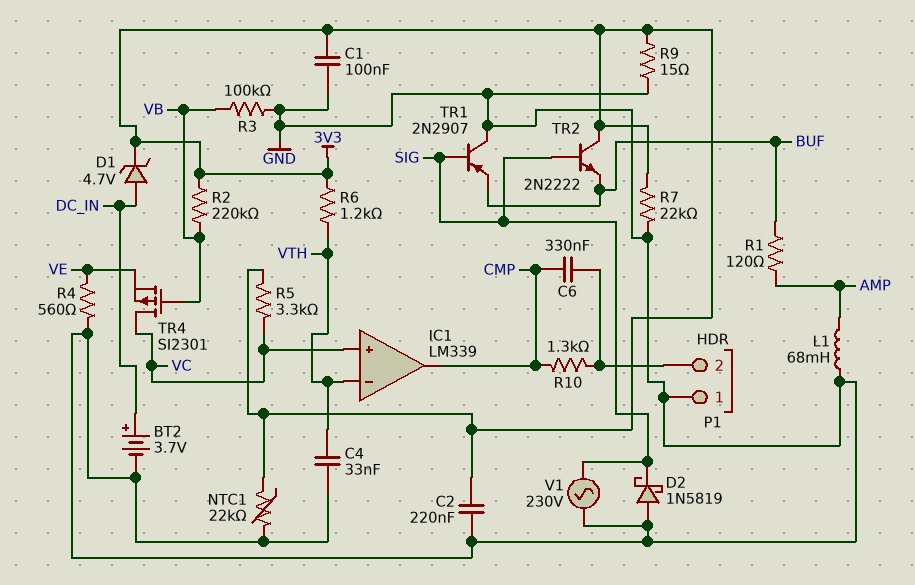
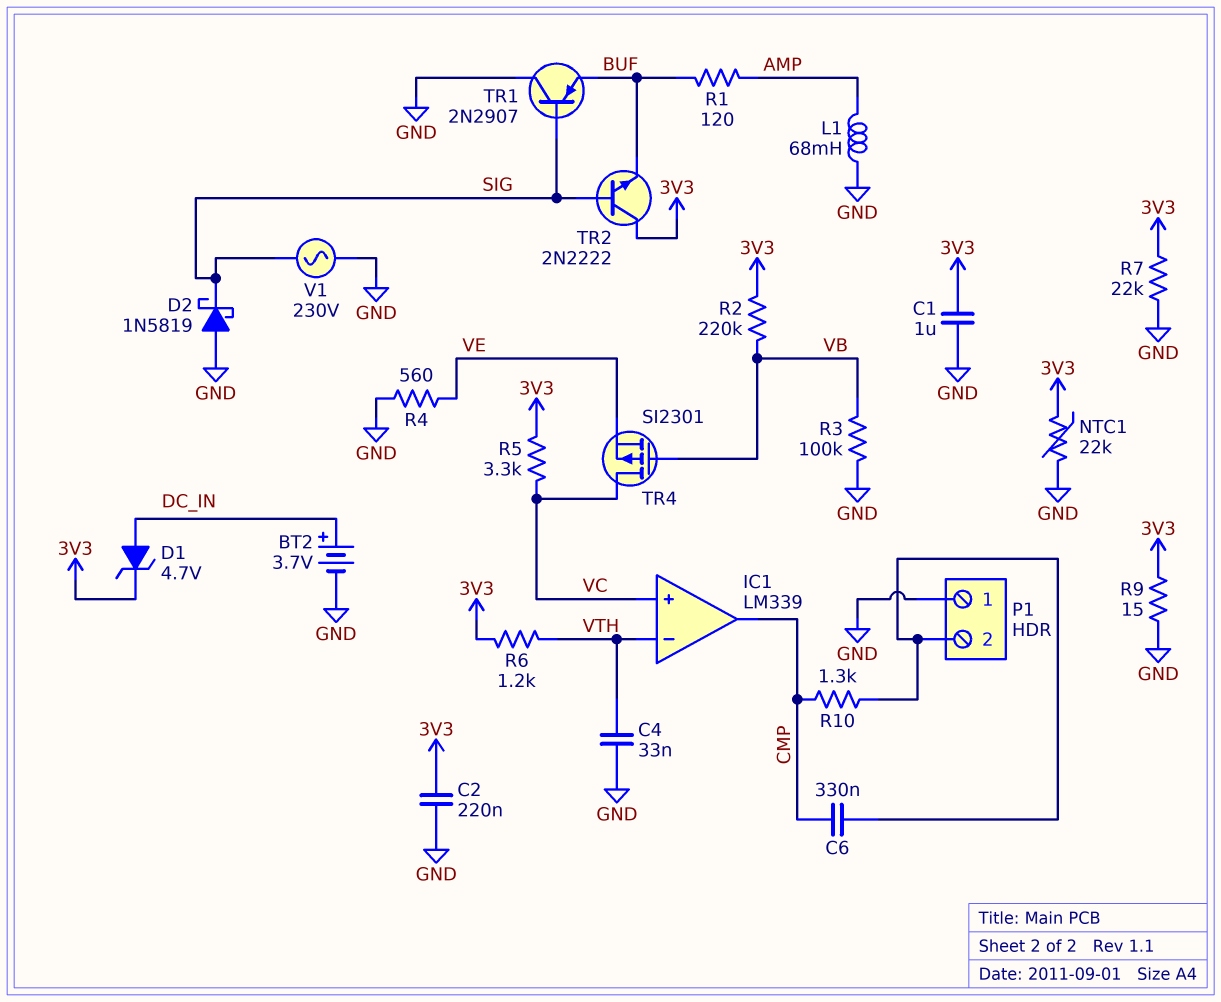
C1: 100nF (3V3, GND) -> 1uF (3V3, GND)

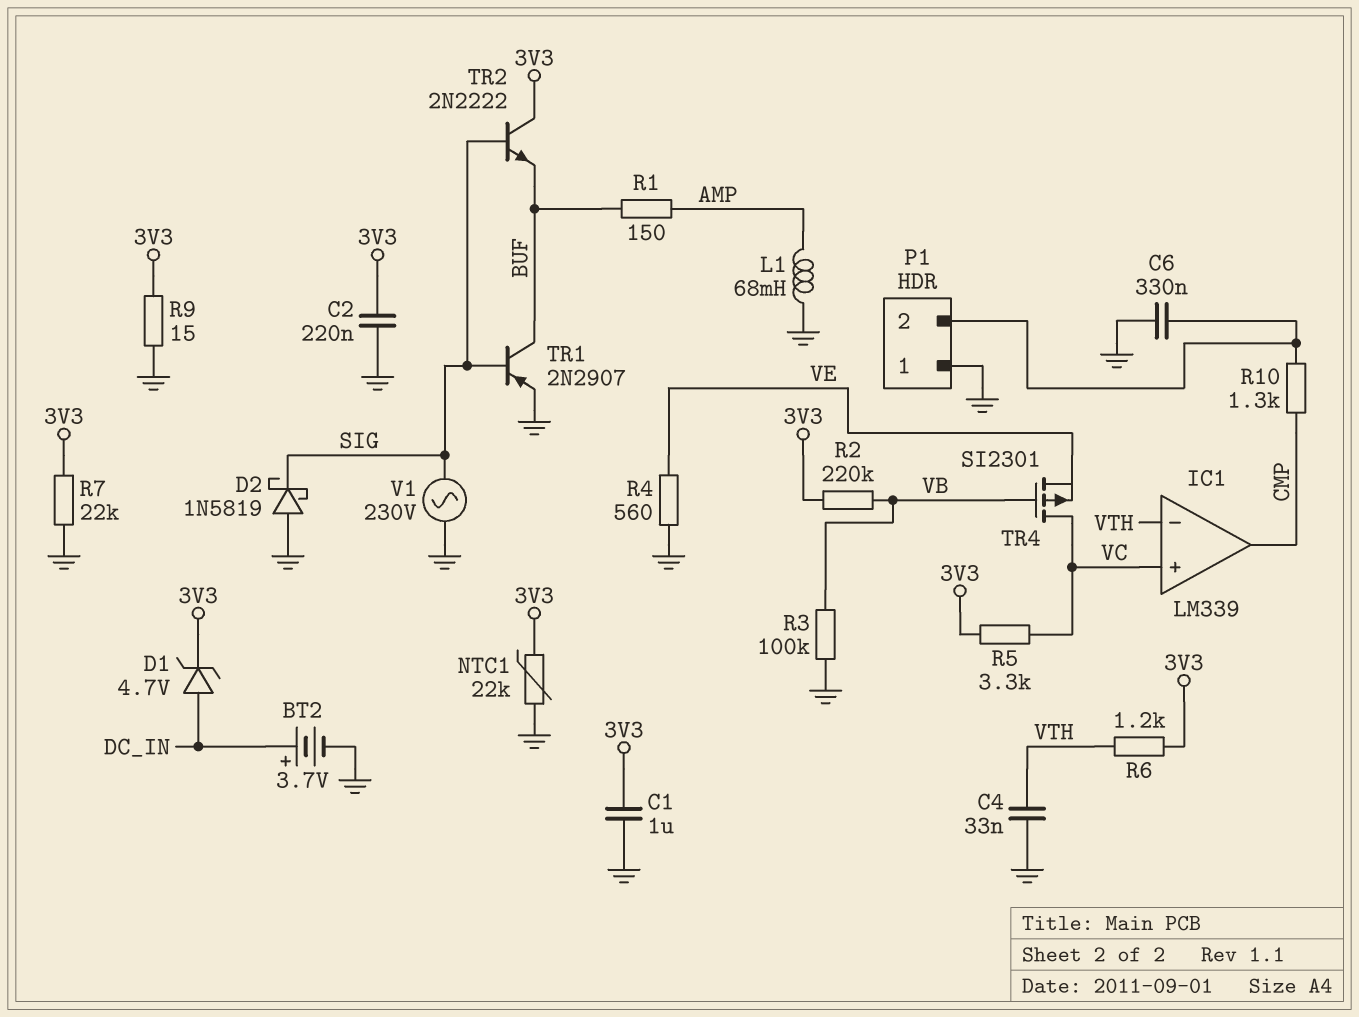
C6: 330nF (CMP, P1/2) -> 330nF (GND, P1/2)
R1: 120 (AMP, BUF) -> 150 (AMP, BUF)
TR1: PNP 2N2907 (B SIG, C GND, E BUF) -> PNP 2N2907 (B SIG, C BUF, E GND)

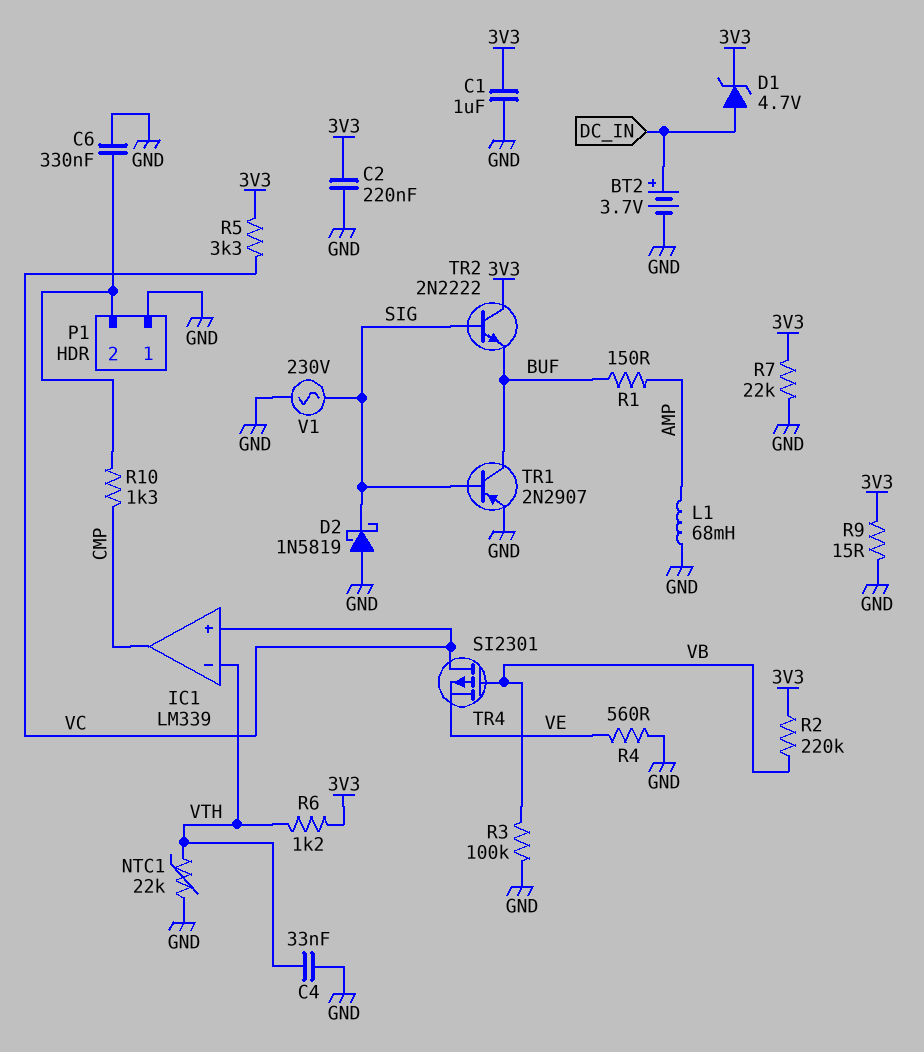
NTC1: 22k (3V3, GND) -> 22k (GND, VTH)

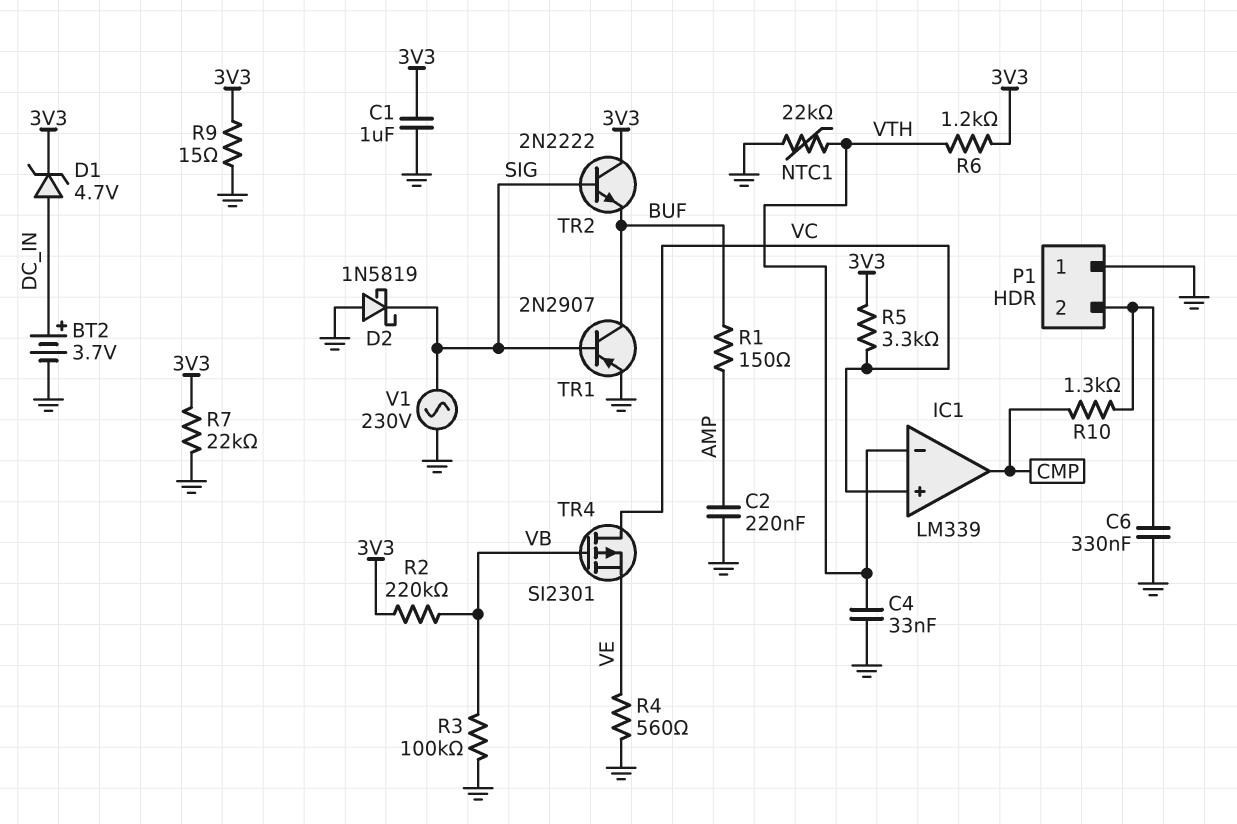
C2: 220nF (3V3, GND) -> 220nF (AMP, GND)
L1: 68mH (AMP, GND) -> none

